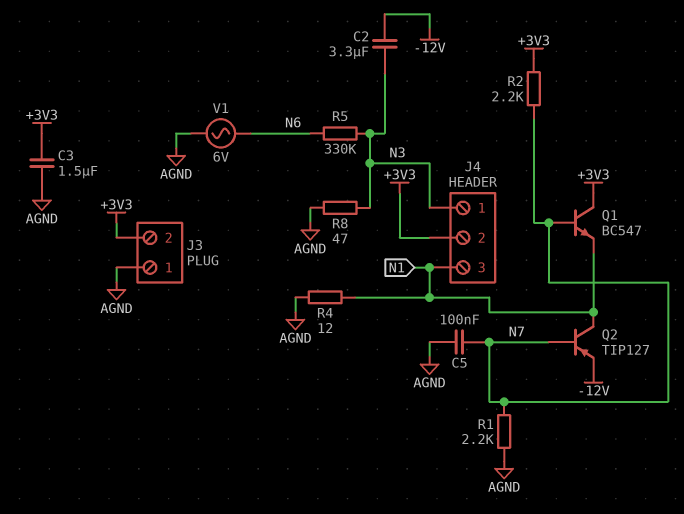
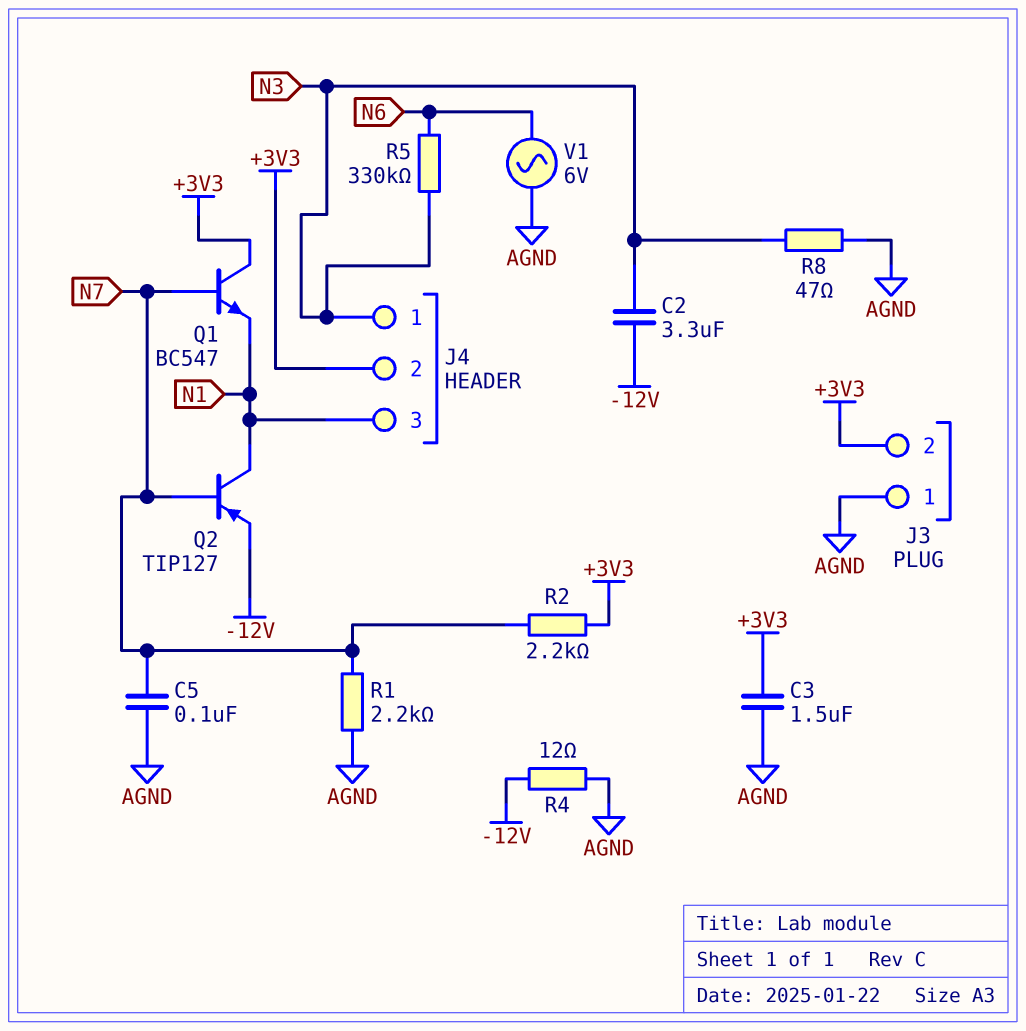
R4: 12 (AGND, N1) -> 12 (-12V, AGND)

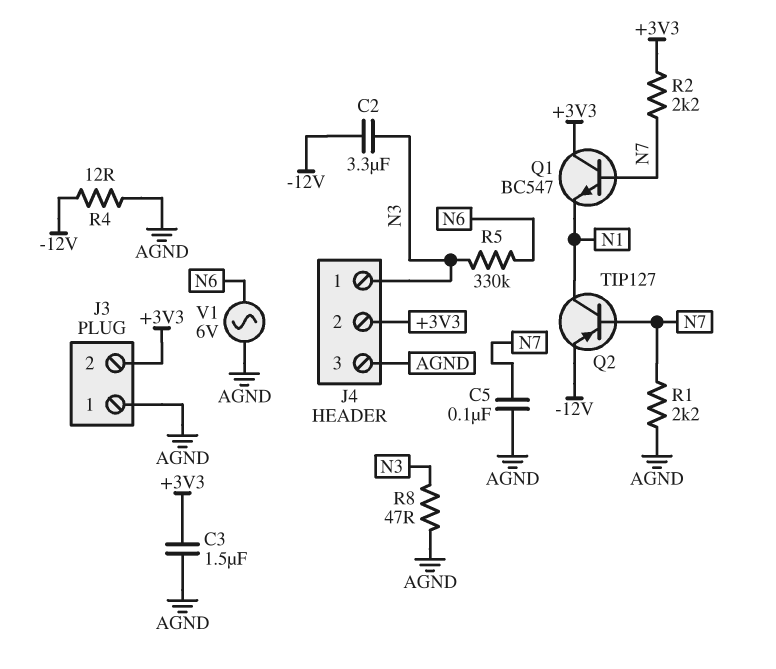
J4 pin 3: N1 -> AGND

